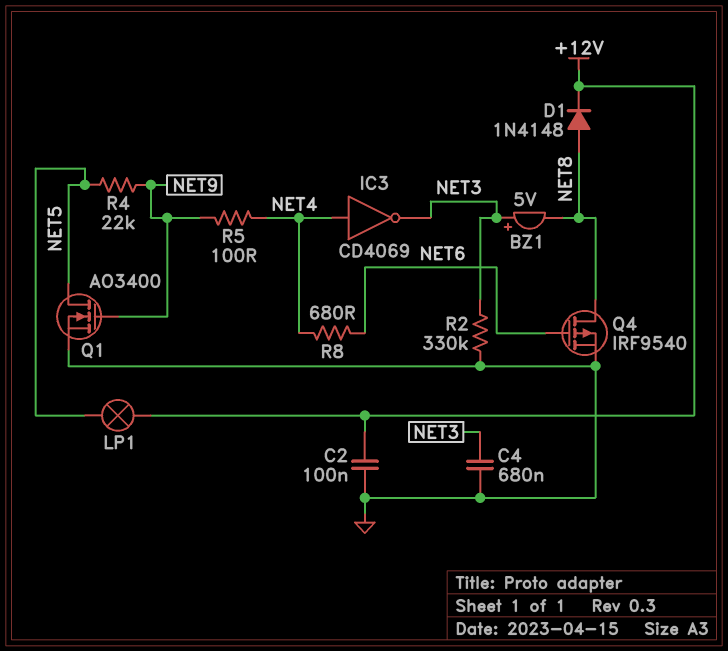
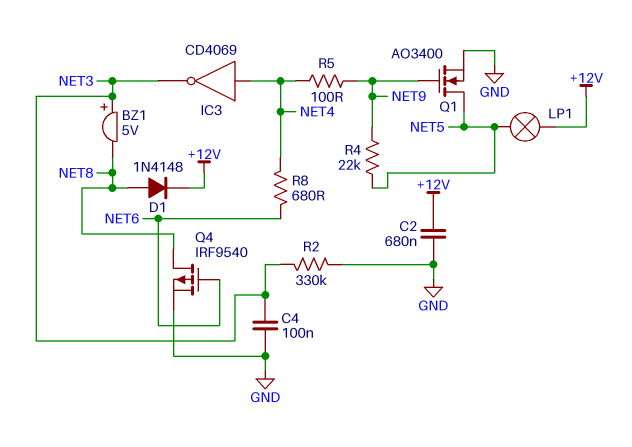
C2: 100nF (+12V, GND) -> 680nF (+12V, GND)
C4: 680nF (GND, NET3) -> 100nF (GND, NET3)

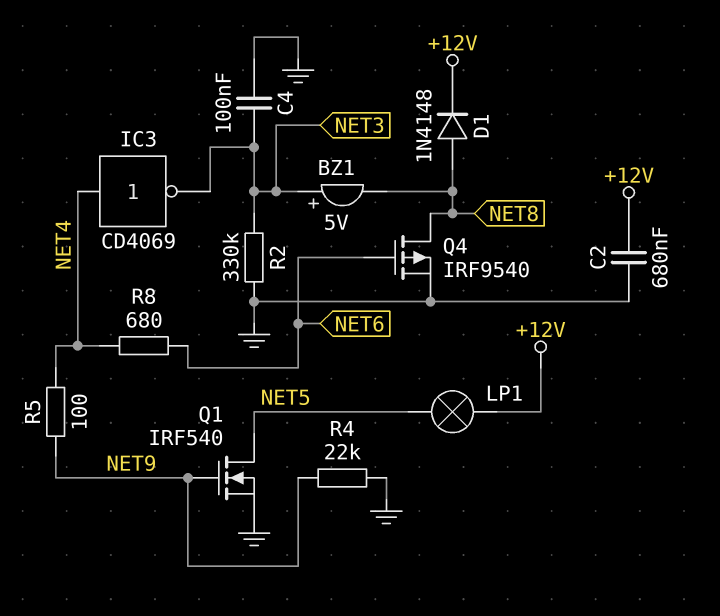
Q1: NMOS AO3400 (G NET9, D NET5, S GND) -> NMOS IRF540 (G NET9, D NET5, S GND)
R4: 22k (NET5, NET9) -> 22k (GND, NET9)

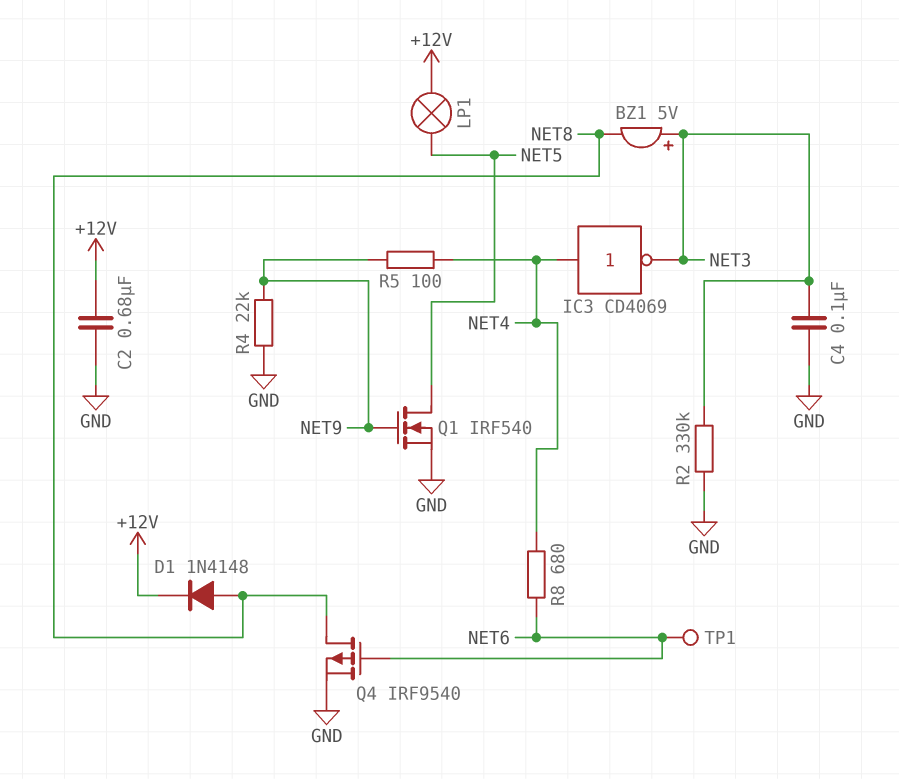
TP1: none -> test point (NET6)

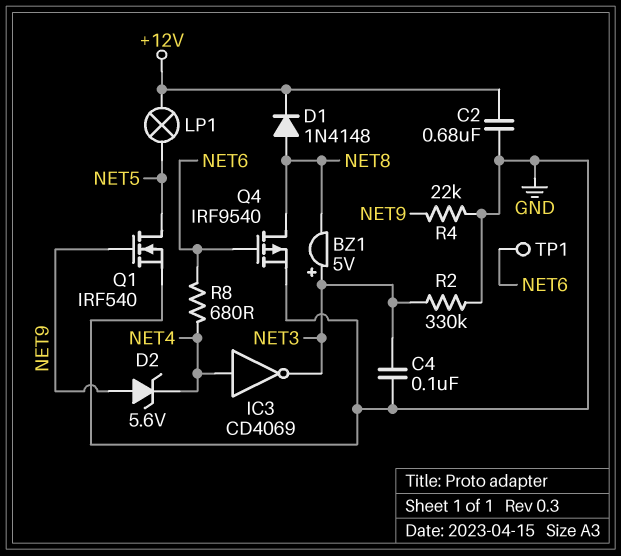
D2: none -> zener 5.6V (A NET9, K NET4)
R5: 100 (NET4, NET9) -> none

